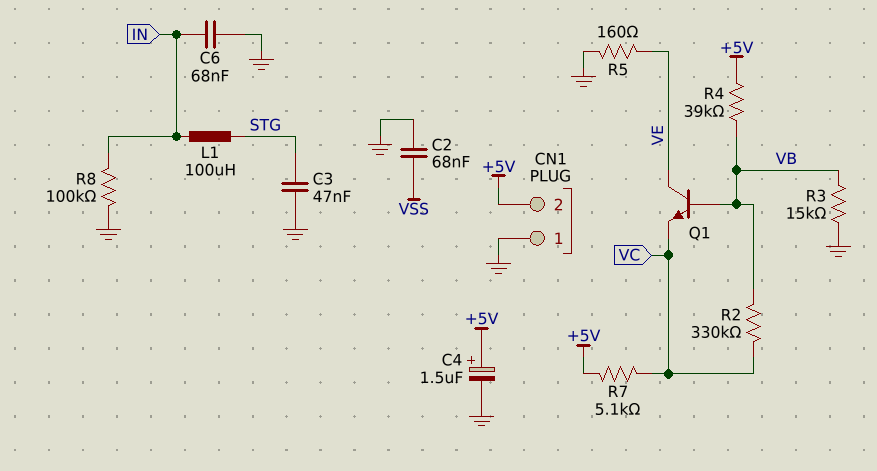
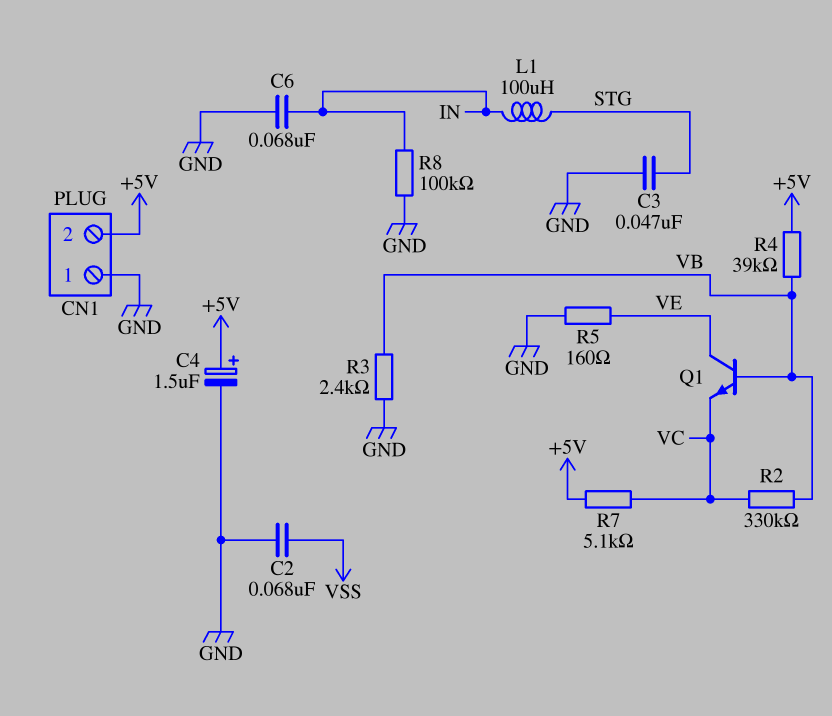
R3: 15k (GND, VB) -> 2.4k (GND, VB)

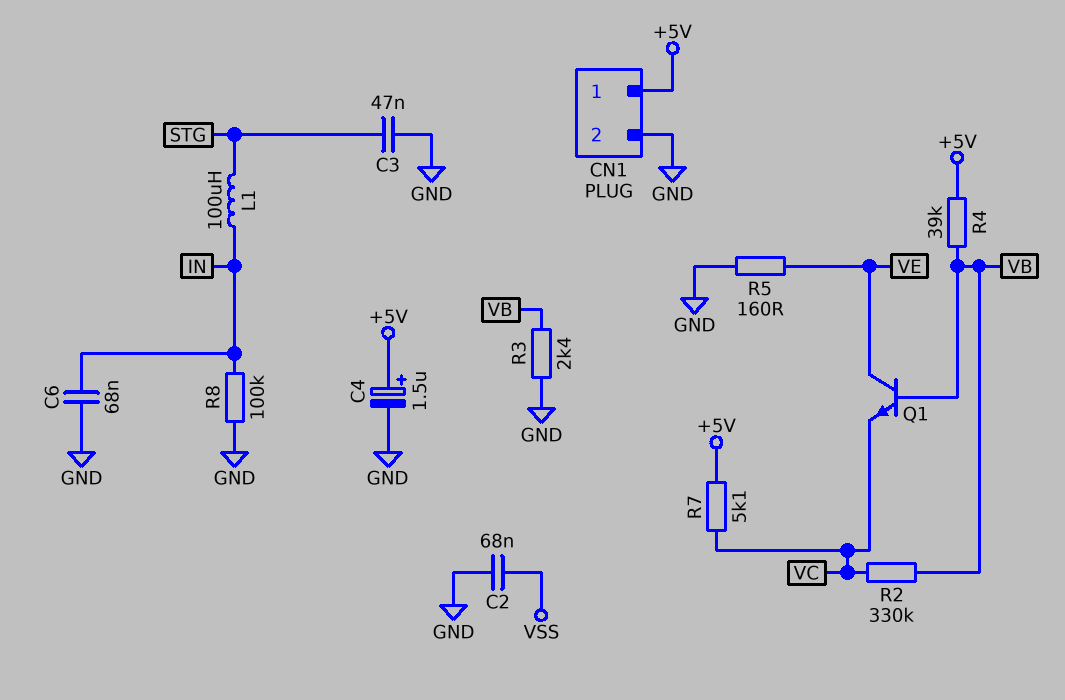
CN1 pin 1: GND -> +5V
CN1 pin 2: +5V -> GND

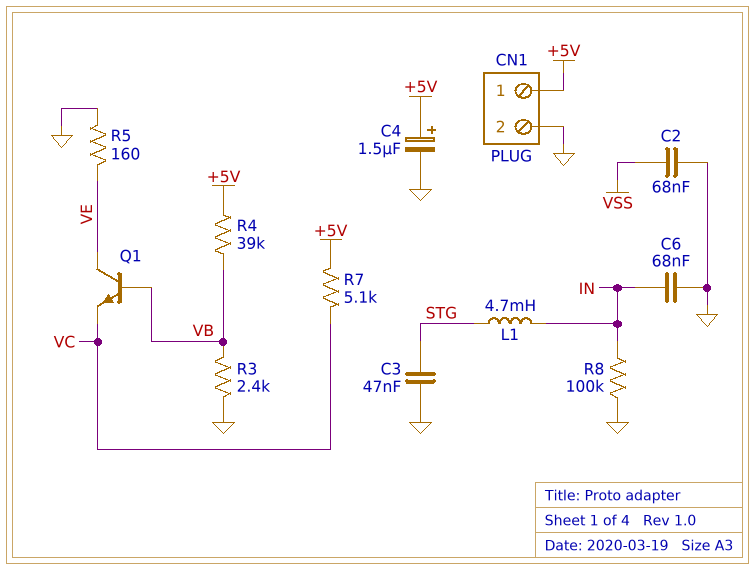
L1: 100uH (IN, STG) -> 4.7mH (IN, STG)
R2: 330k (VB, VC) -> none

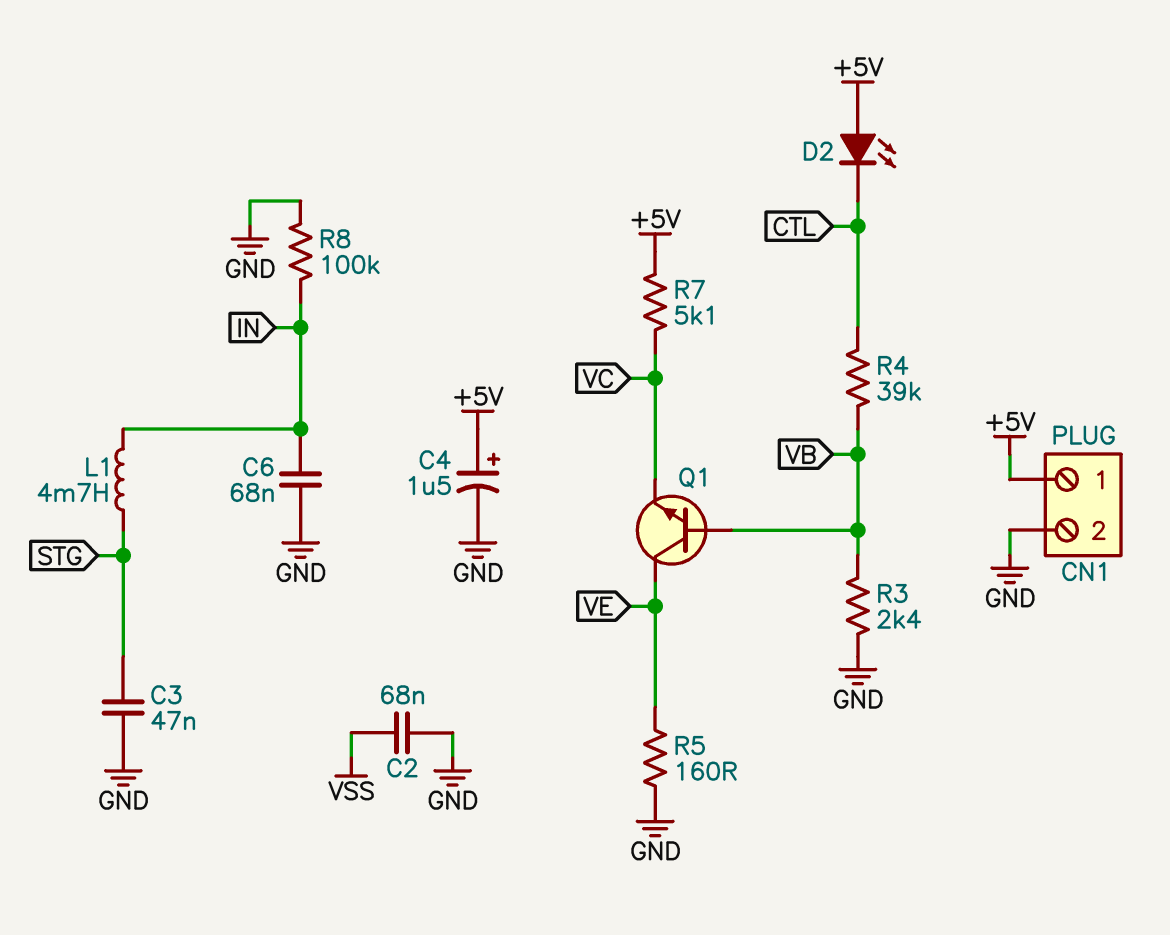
D2: none -> LED (A +5V, K CTL)
R4: 39k (+5V, VB) -> 39k (CTL, VB)

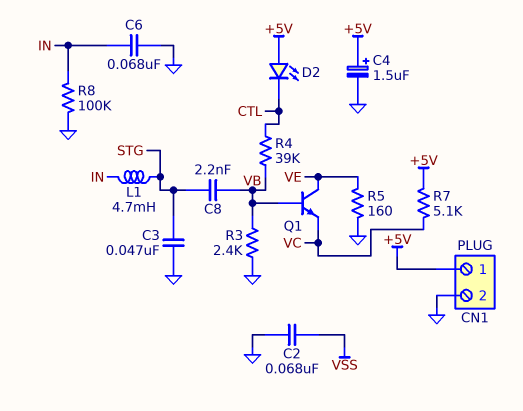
C8: none -> 2.2nF (STG, VB)

